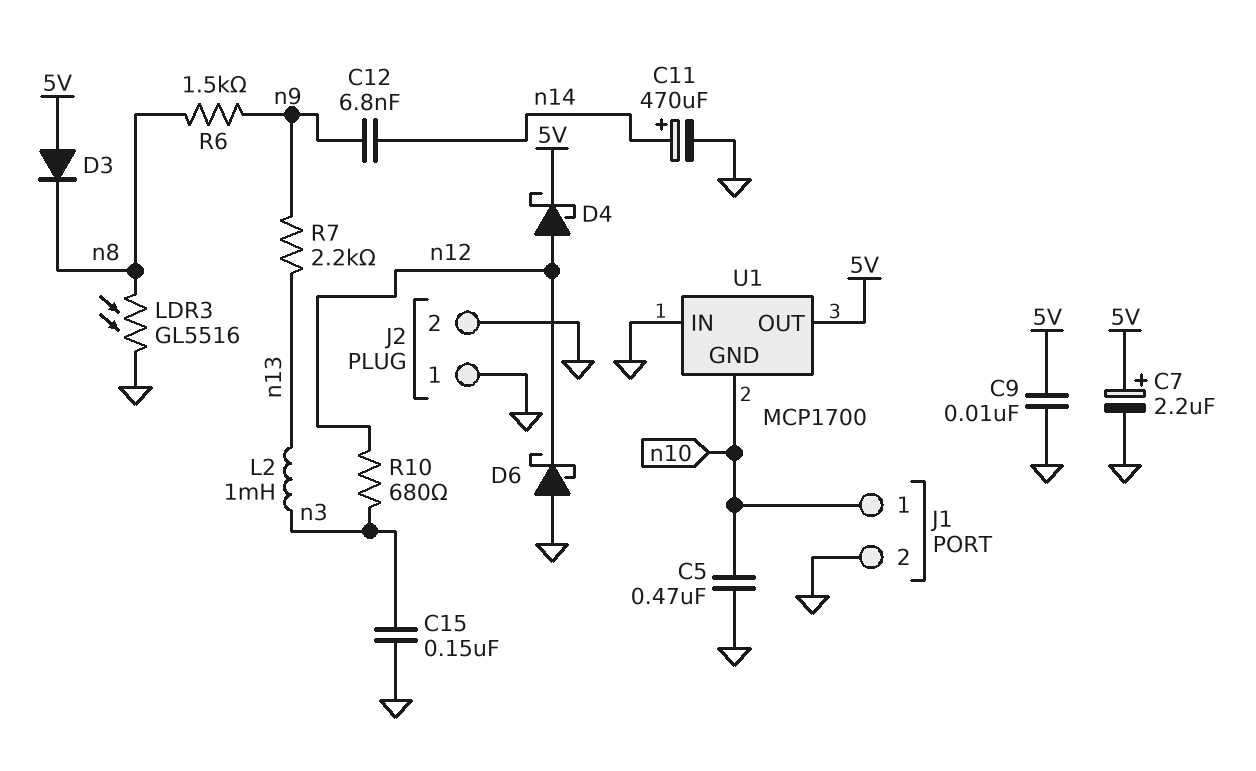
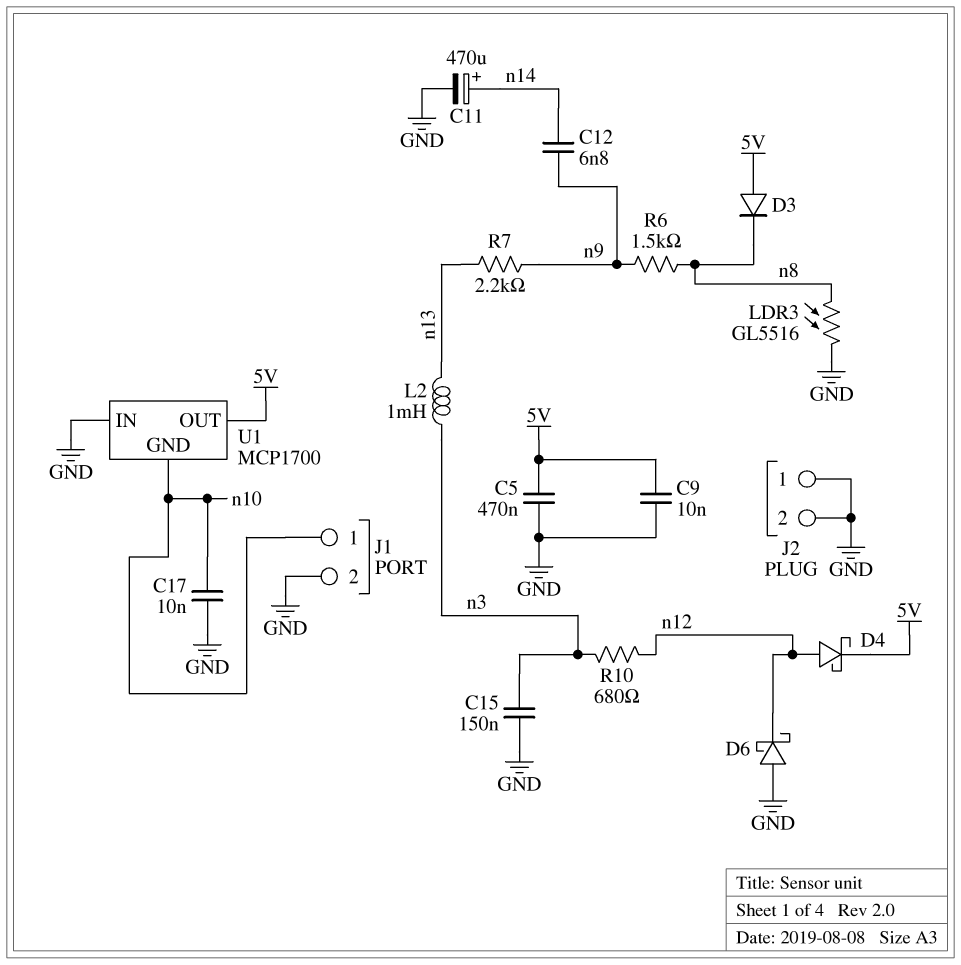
C5: 470nF (GND, n10) -> 470nF (5V, GND)
C7: 2.2uF (plus 5V, minus GND) -> none
C17: none -> 10nF (GND, n10)

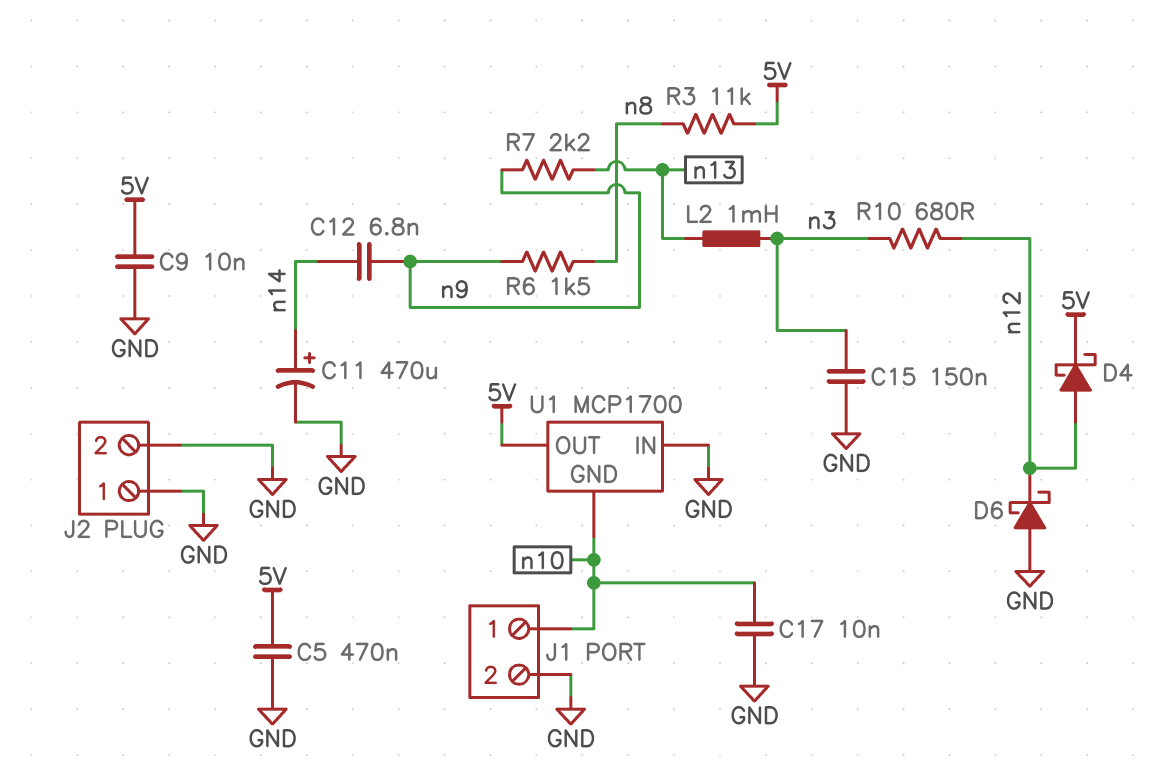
D3: diode (A 5V, K n8) -> none
LDR3: GL5516 (GND, n8) -> none
R3: none -> 11k (5V, n8)

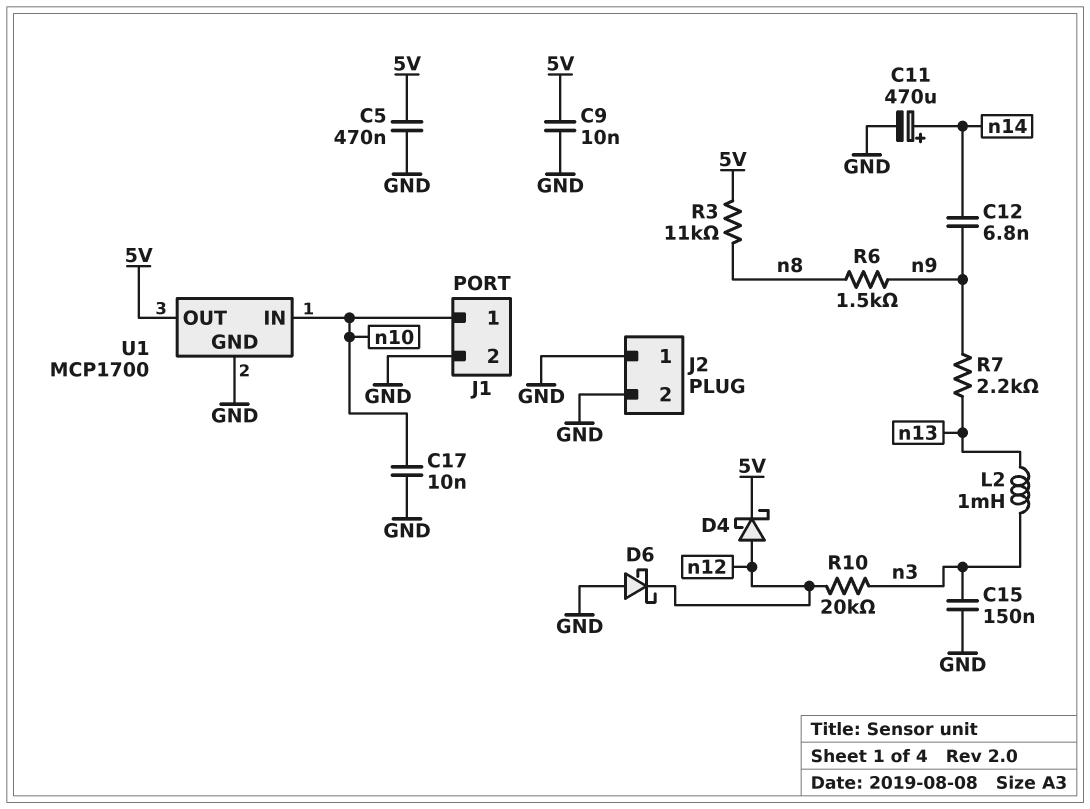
R10: 680 (n3, n12) -> 20k (n3, n12)
U1 pin GND: n10 -> GND
U1 pin IN: GND -> n10

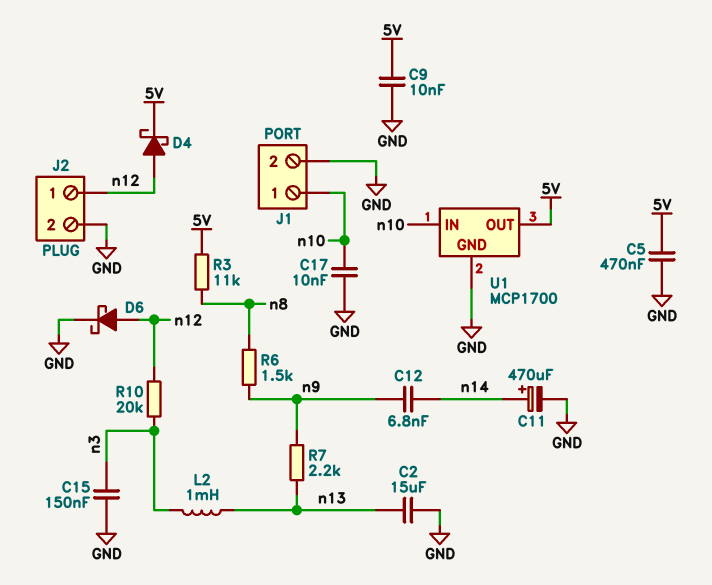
C2: none -> 15uF (GND, n13)
D6: schottky (A GND, K n12) -> schottky (A n12, K GND)
J2 pin 1: GND -> n12

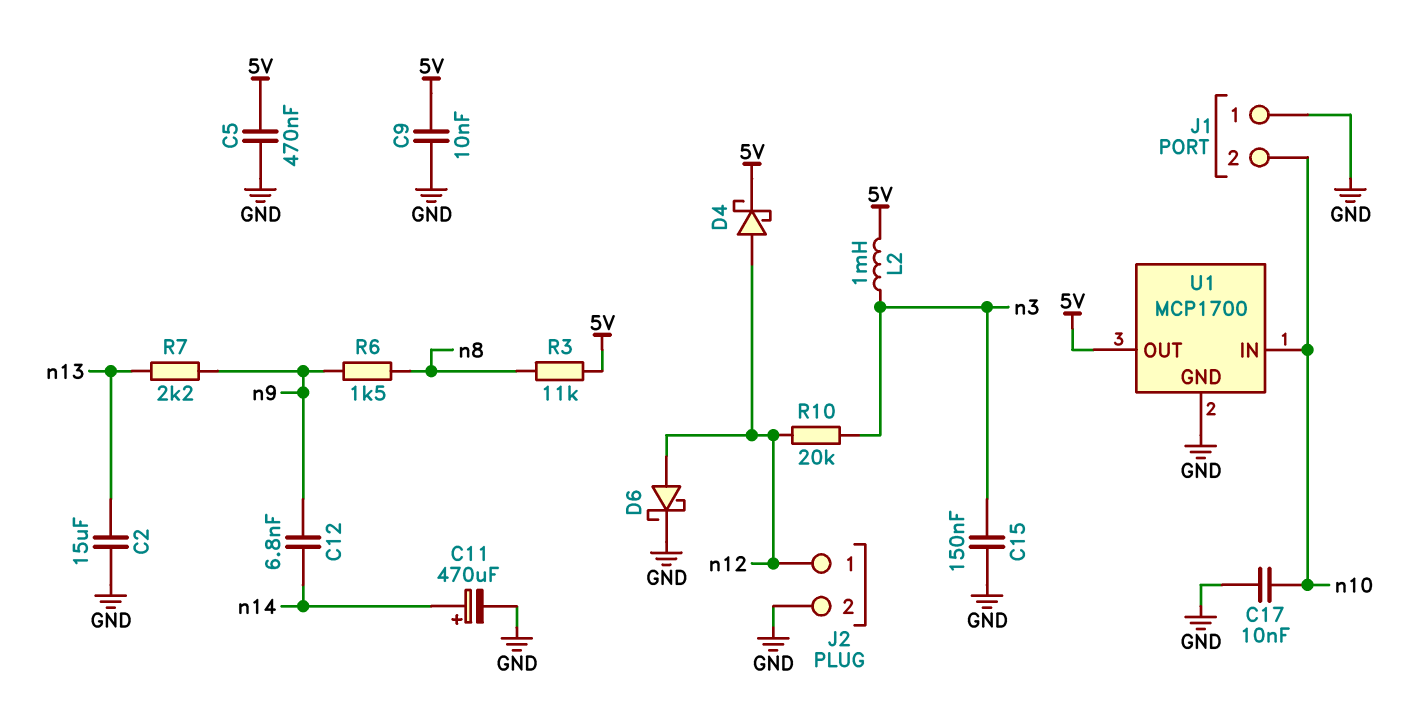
J1 pin 1: n10 -> GND
J1 pin 2: GND -> n10
L2: 1mH (n3, n13) -> 1mH (5V, n3)

